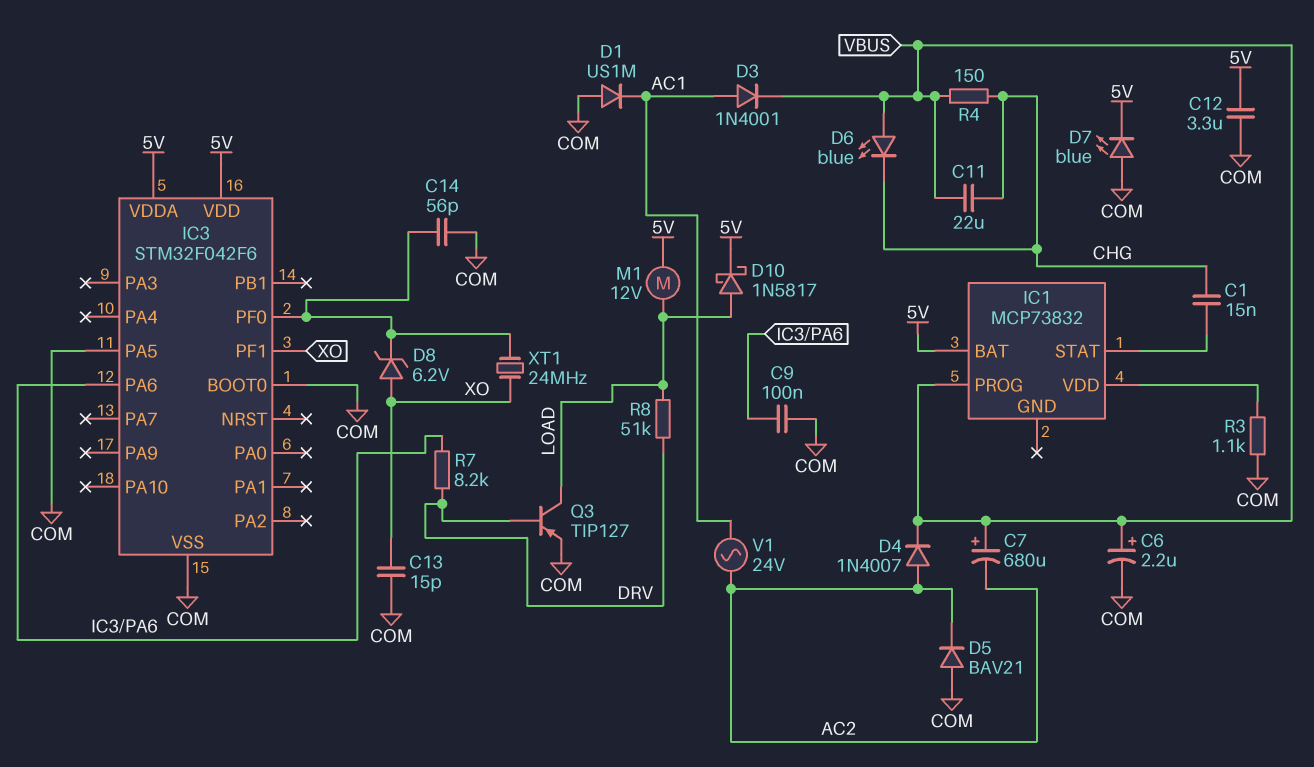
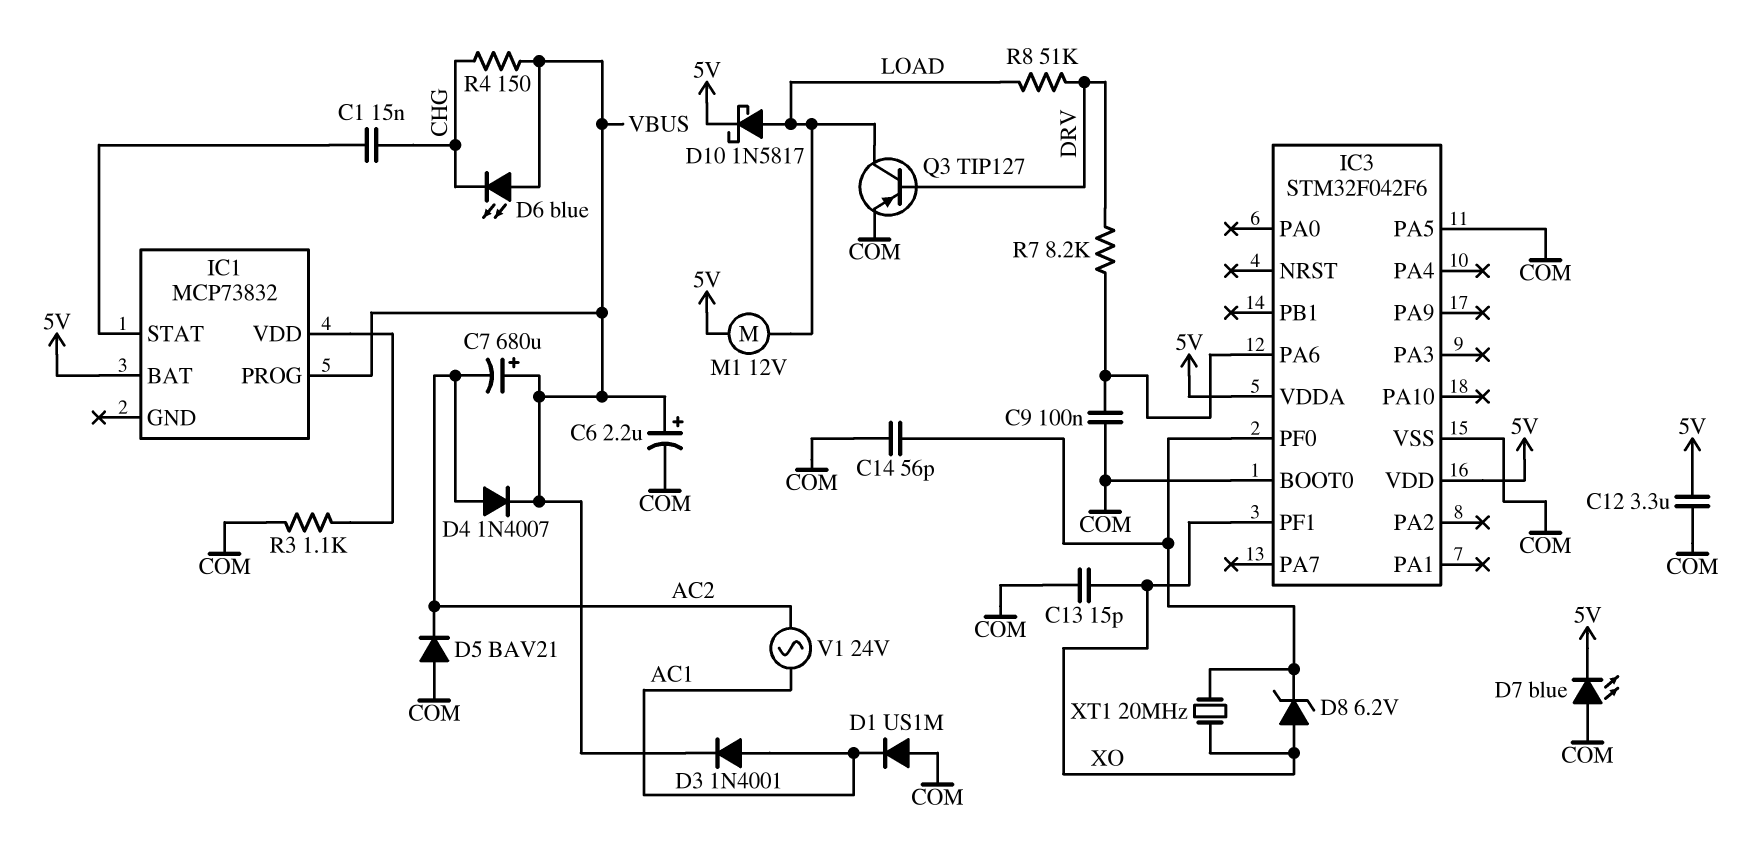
C11: 22uF (CHG, VBUS) -> none
XT1: 24MHz (IC3/PF0, XO) -> 20MHz (IC3/PF0, XO)

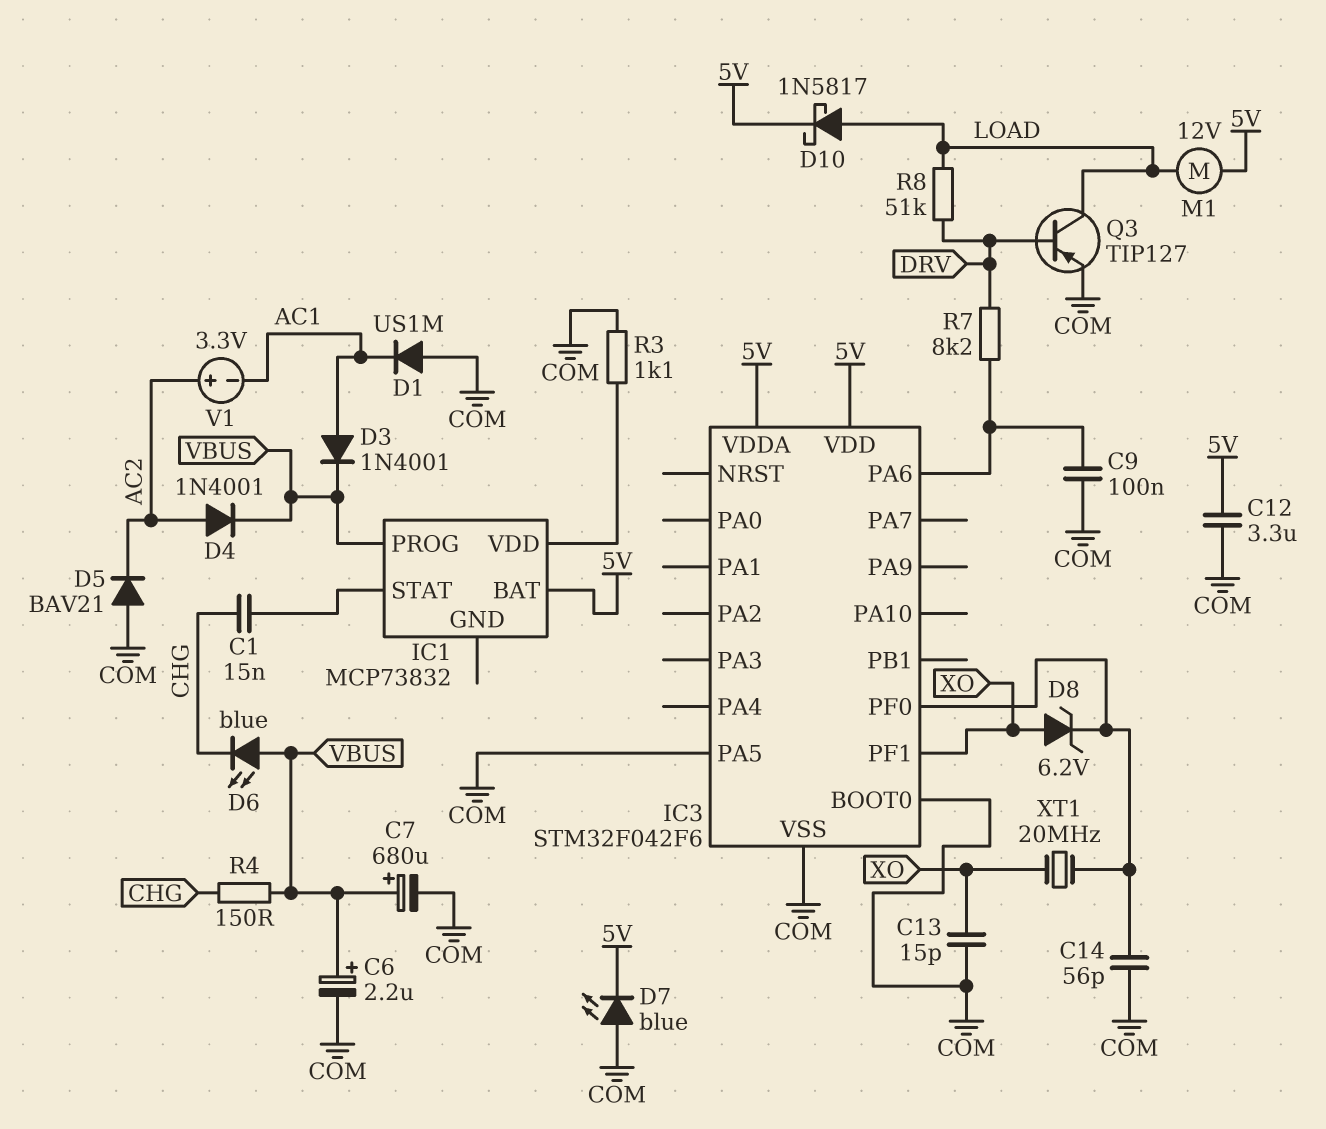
C7: 680uF (plus VBUS, minus AC2) -> 680uF (plus VBUS, minus COM)
D4: diode 1N4007 (A AC2, K VBUS) -> diode 1N4001 (A AC2, K VBUS)
V1: AC 24V (AC1, AC2) -> 3.3V (plus AC2, minus AC1)

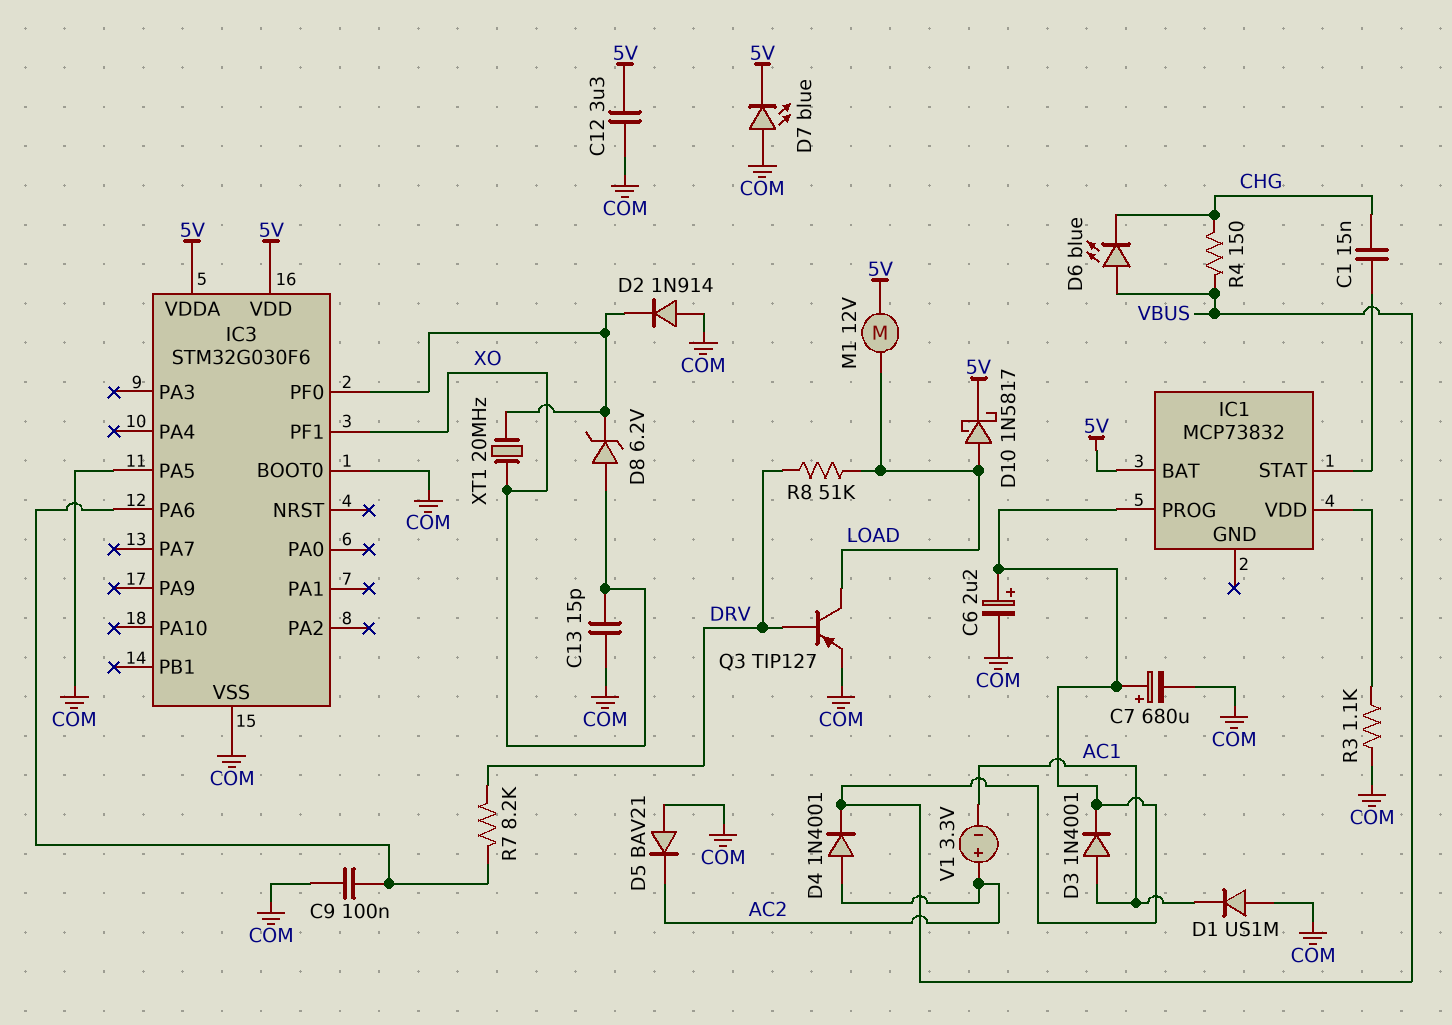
C14: 56pF (COM, IC3/PF0) -> none
D2: none -> diode 1N914 (A COM, K IC3/PF0)
IC3: STM32F042F6 -> STM32G030F6

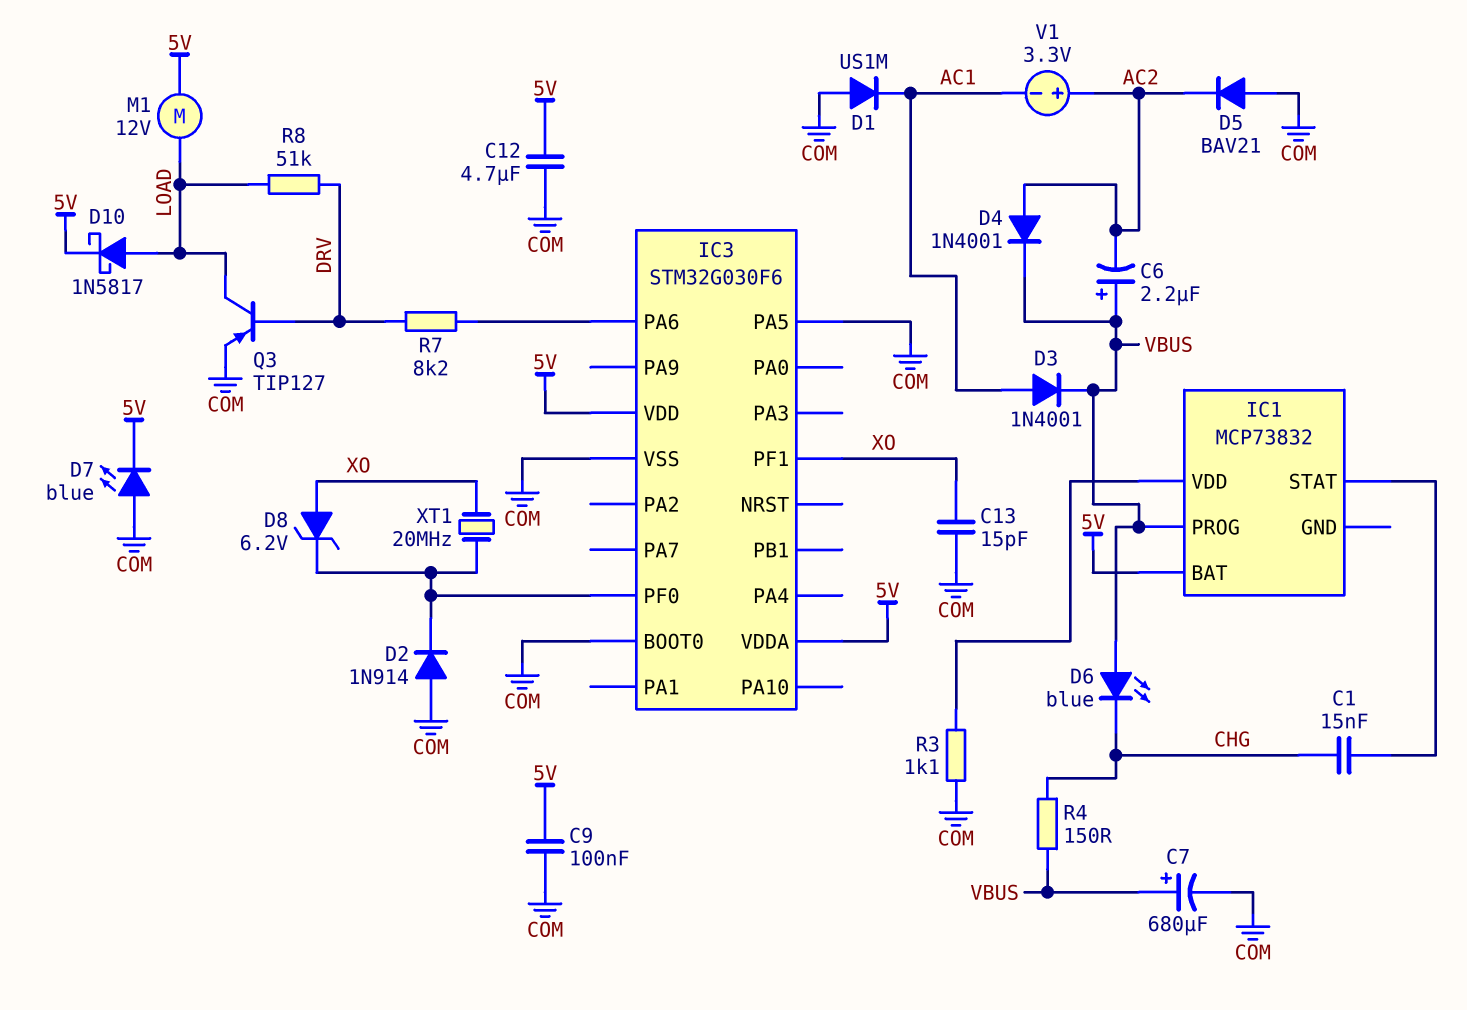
C6: 2.2uF (plus VBUS, minus COM) -> 2.2uF (plus VBUS, minus AC2)
C9: 100nF (COM, IC3/PA6) -> 100nF (5V, COM)
C12: 3.3uF (5V, COM) -> 4.7uF (5V, COM)

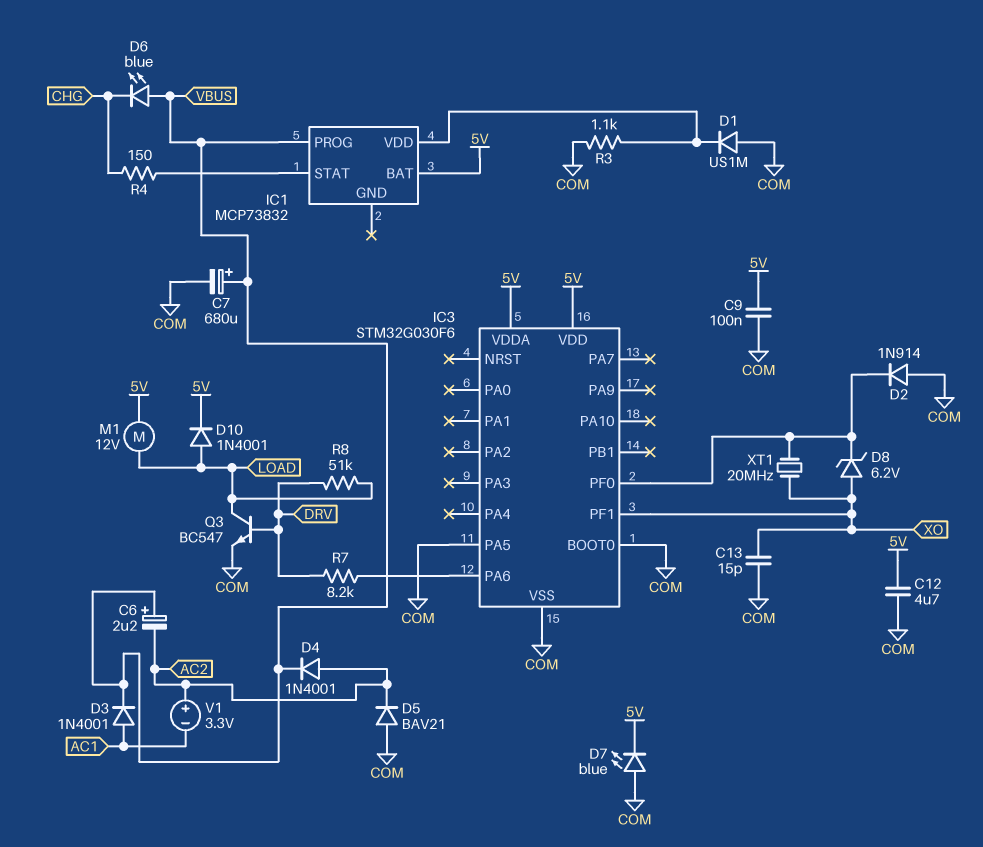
C1: 15nF (CHG, IC1/STAT) -> none
D1: diode US1M (A COM, K AC1) -> diode US1M (A COM, K IC1/VDD)
D10: schottky 1N5817 (A LOAD, K 5V) -> diode 1N4001 (A LOAD, K 5V)
Q3: PNP TIP127 (B DRV, C LOAD, E COM) -> NPN BC547 (B DRV, C LOAD, E COM)
R4: 150 (CHG, VBUS) -> 150 (CHG, IC1/STAT)

